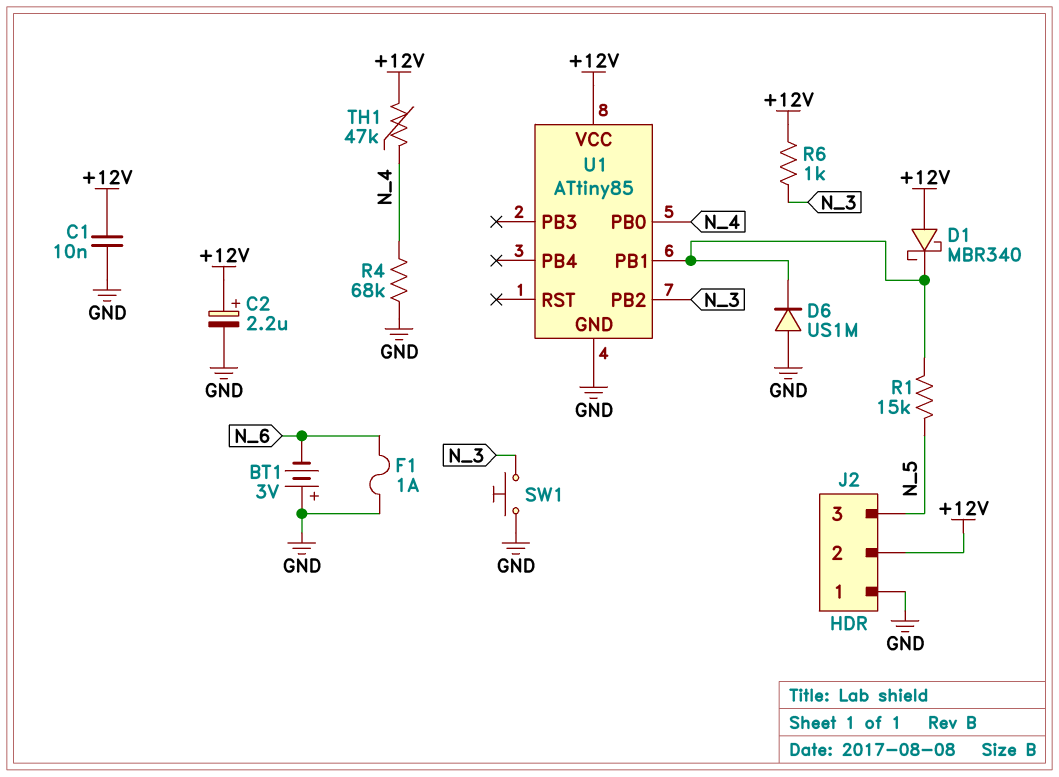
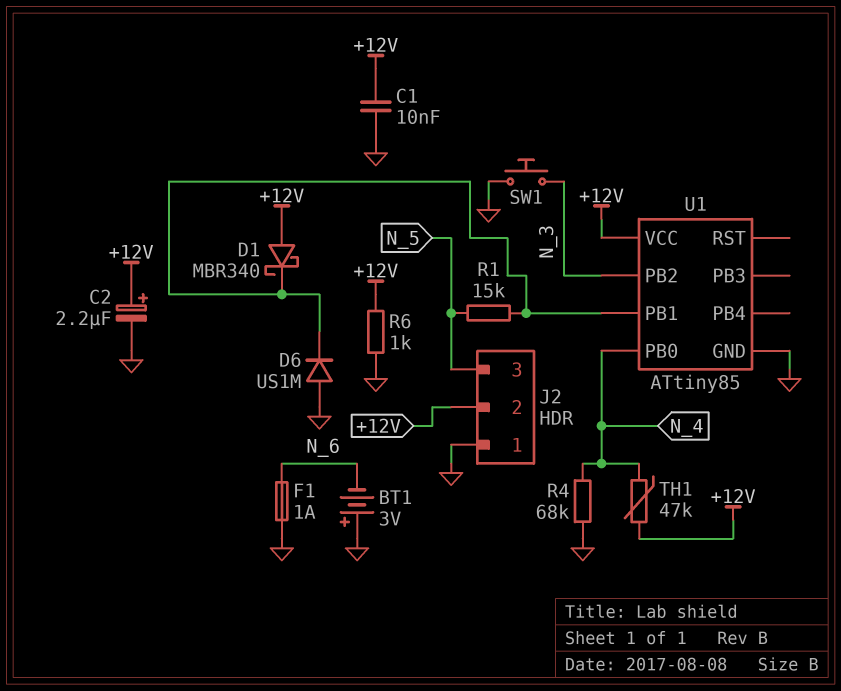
R6: 1k (+12V, N_3) -> 1k (+12V, GND)

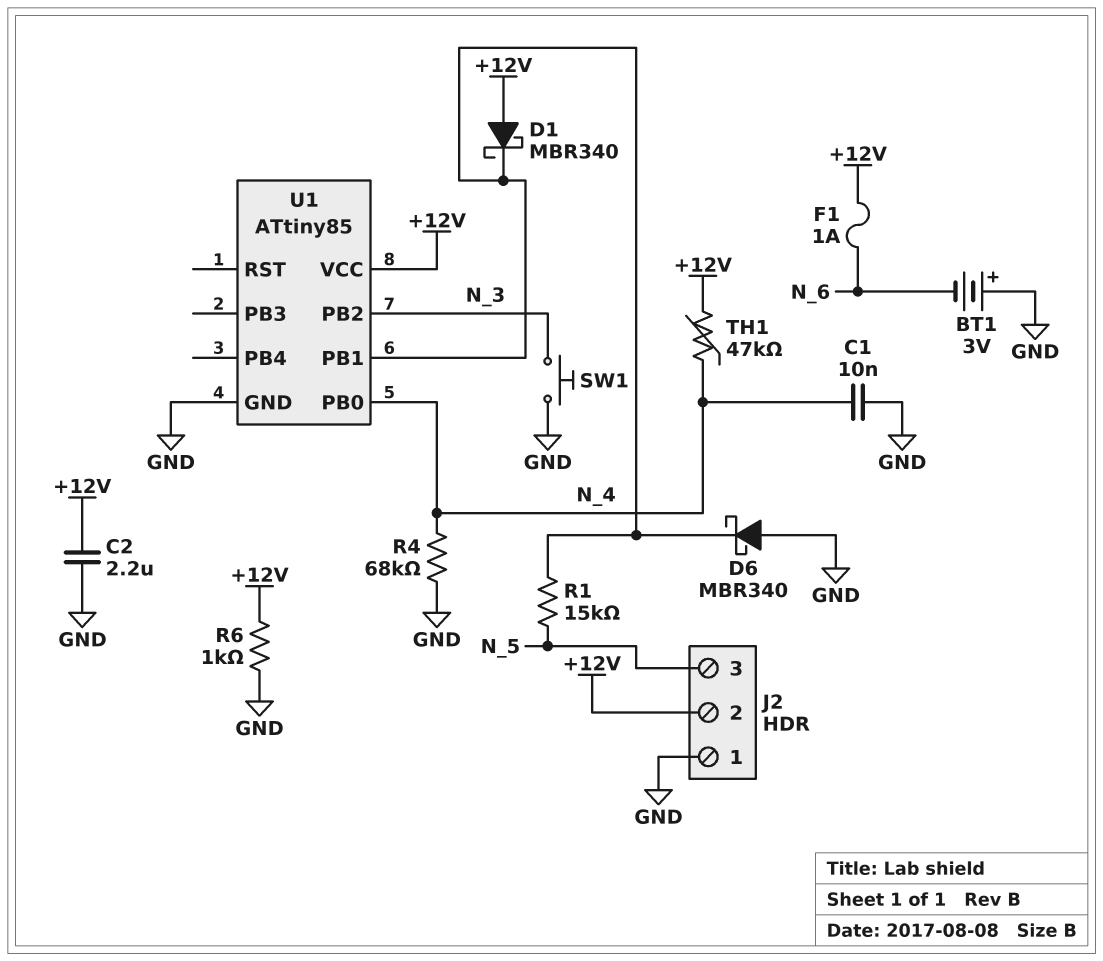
C1: 10nF (+12V, GND) -> 10nF (GND, N_4)
C2: 2.2uF (plus +12V, minus GND) -> 2.2uF (+12V, GND)
D6: diode US1M (A GND, K U1/PB1) -> schottky MBR340 (A GND, K U1/PB1)
F1: 1A (GND, N_6) -> 1A (+12V, N_6)

